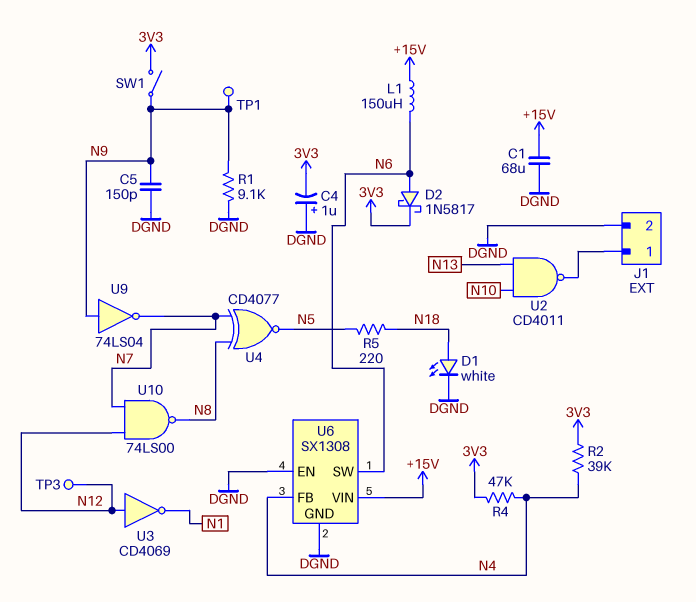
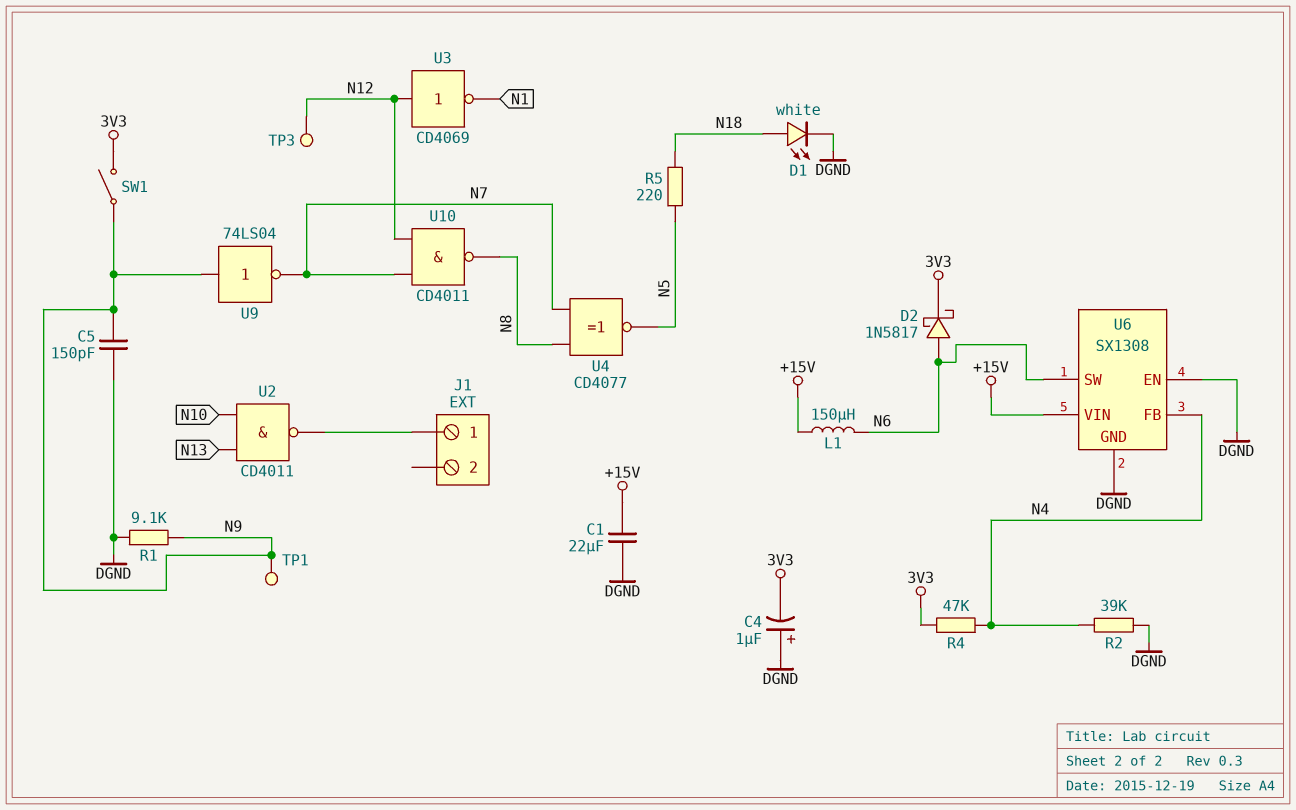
C1: 68uF (+15V, DGND) -> 22uF (+15V, DGND)
J1 pin 2: DGND -> none
R2: 39k (3V3, N4) -> 39k (DGND, N4)
U10: NAND 74LS00 (in N7, in N12, out N8) -> NAND CD4011 (in N7, in N12, out N8)

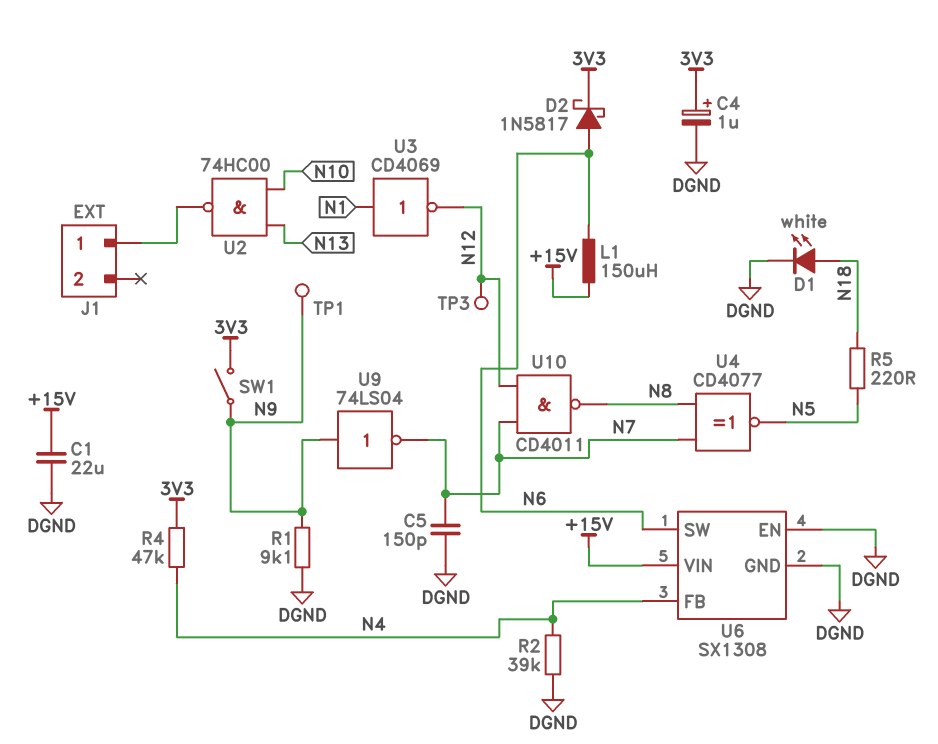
C4: 1uF (plus DGND, minus 3V3) -> 1uF (plus 3V3, minus DGND)
C5: 150pF (DGND, N9) -> 150pF (DGND, N7)
U2: NAND CD4011 (in N10, in N13, out J1/1) -> NAND 74HC00 (in N10, in N13, out J1/1)
U3: NOT CD4069 (in N12, out N1) -> NOT CD4069 (in N1, out N12)

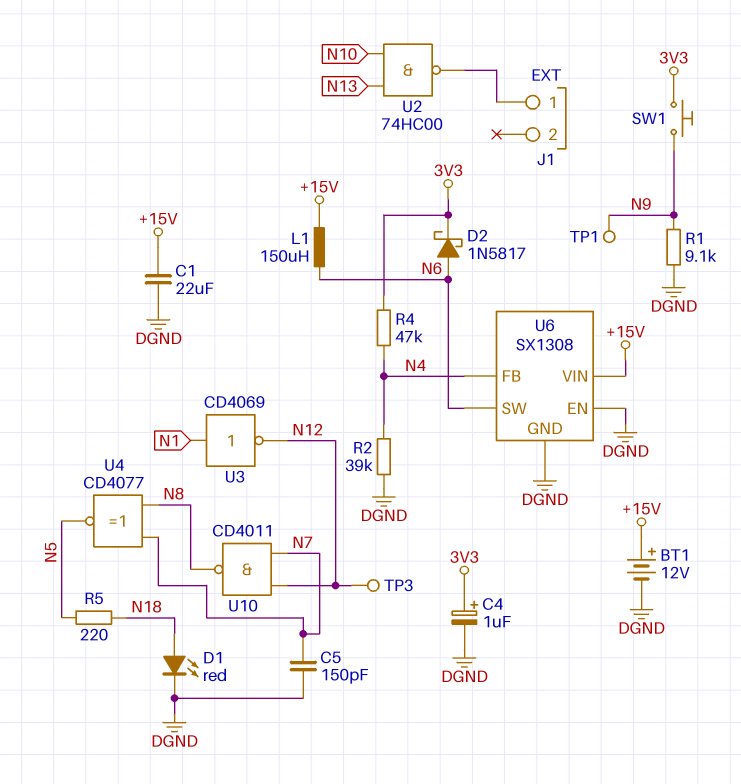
BT1: none -> 12V (plus +15V, minus DGND)
D1: LED white (A N18, K DGND) -> LED red (A N18, K DGND)
SW1: switch (3V3, N9) -> button (3V3, N9)
U9: NOT 74LS04 (in N9, out N7) -> none

